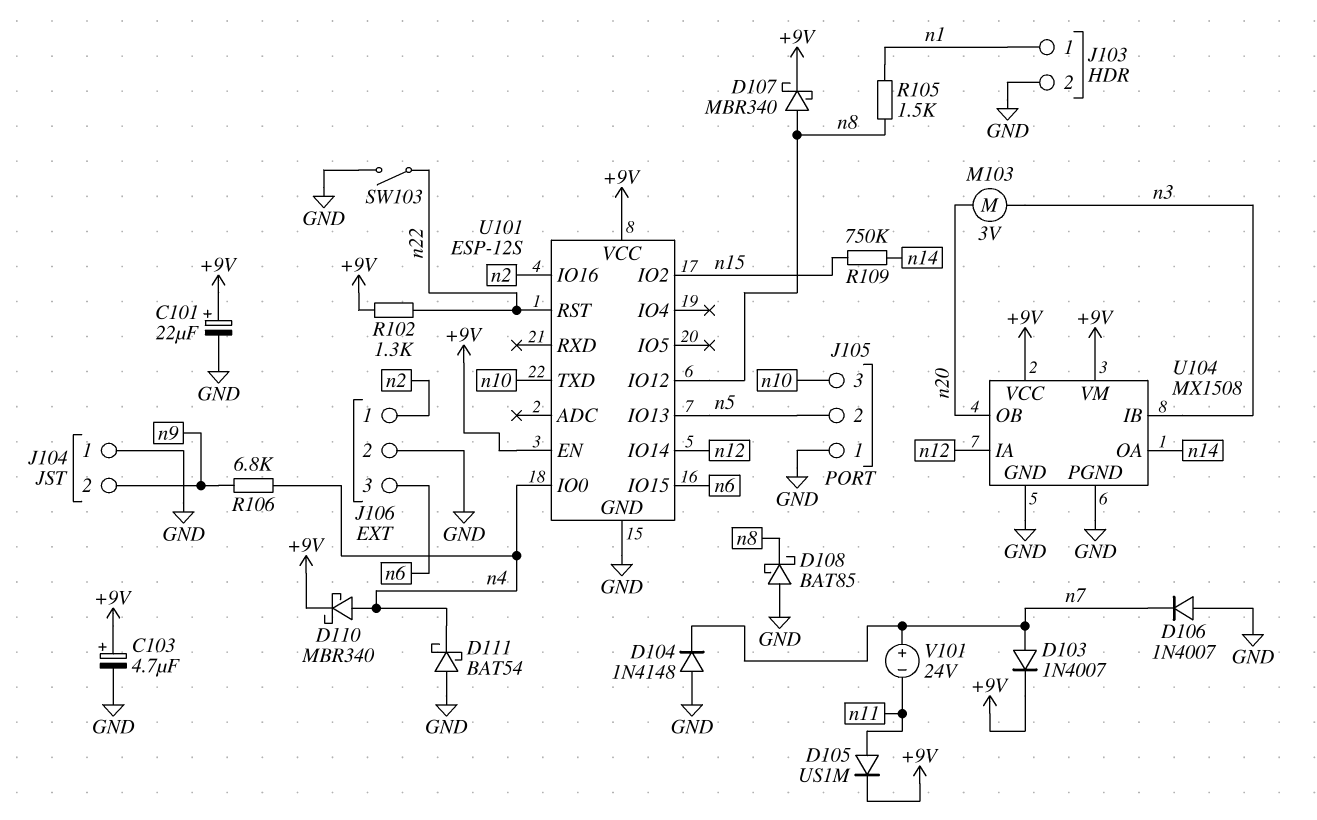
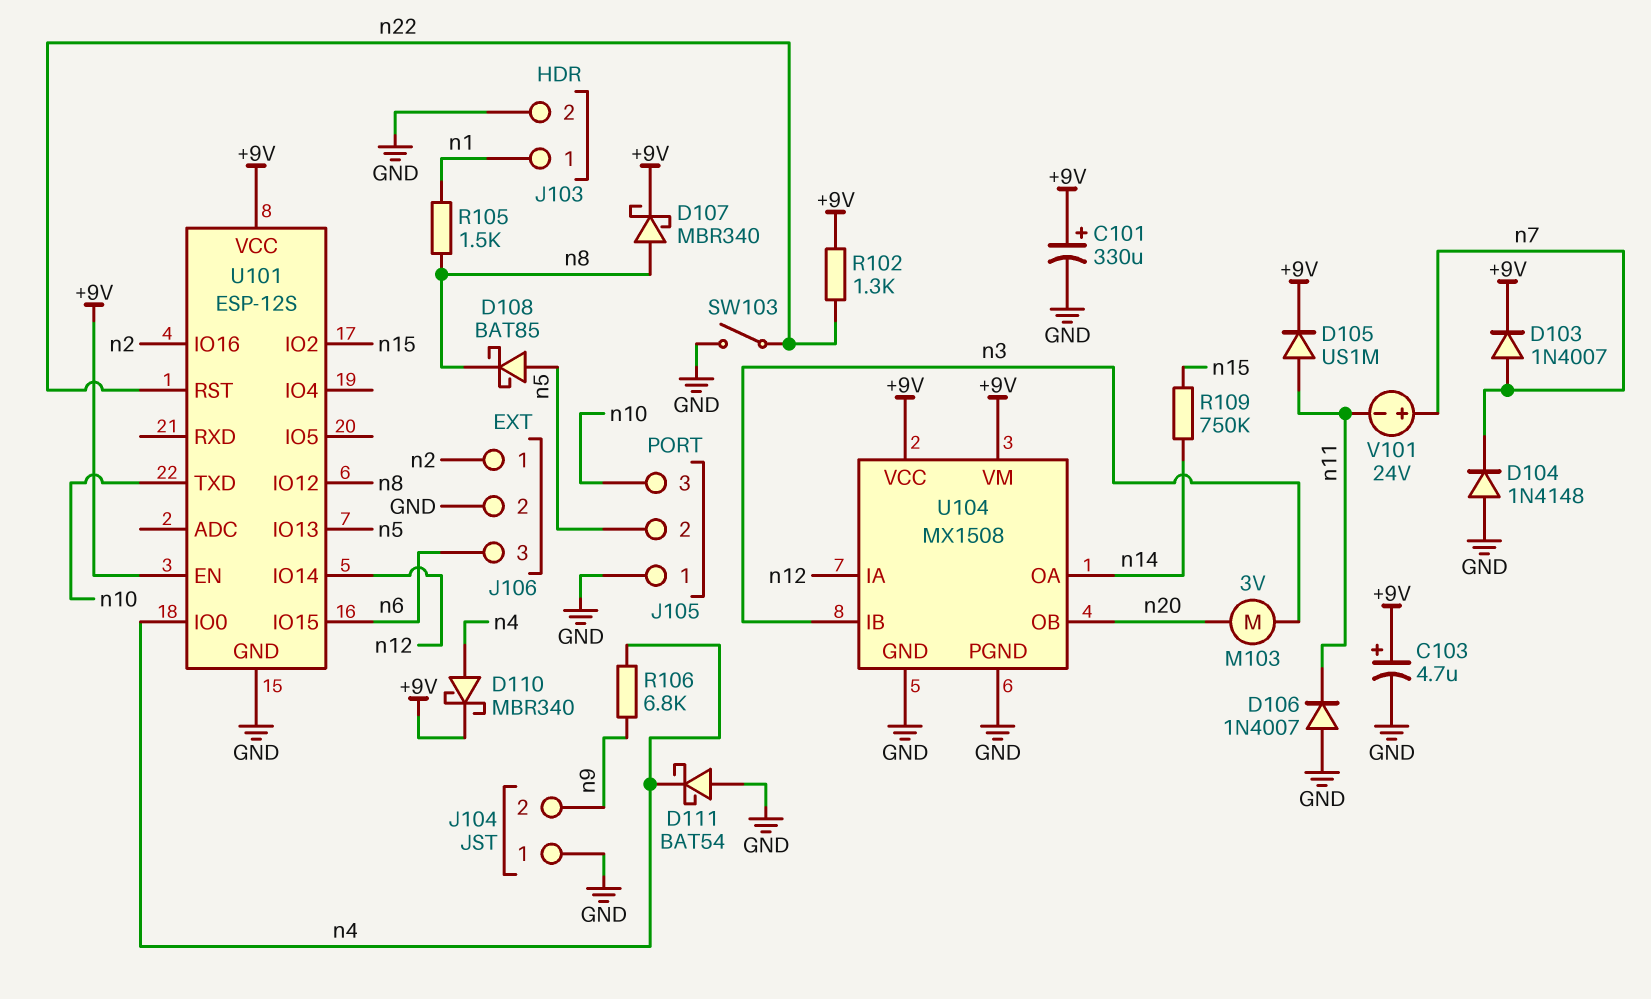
C101: 22uF (plus +9V, minus GND) -> 330uF (plus +9V, minus GND)
D106: diode 1N4007 (A GND, K n7) -> diode 1N4007 (A GND, K n11)
D108: schottky BAT85 (A GND, K n8) -> schottky BAT85 (A n5, K n8)

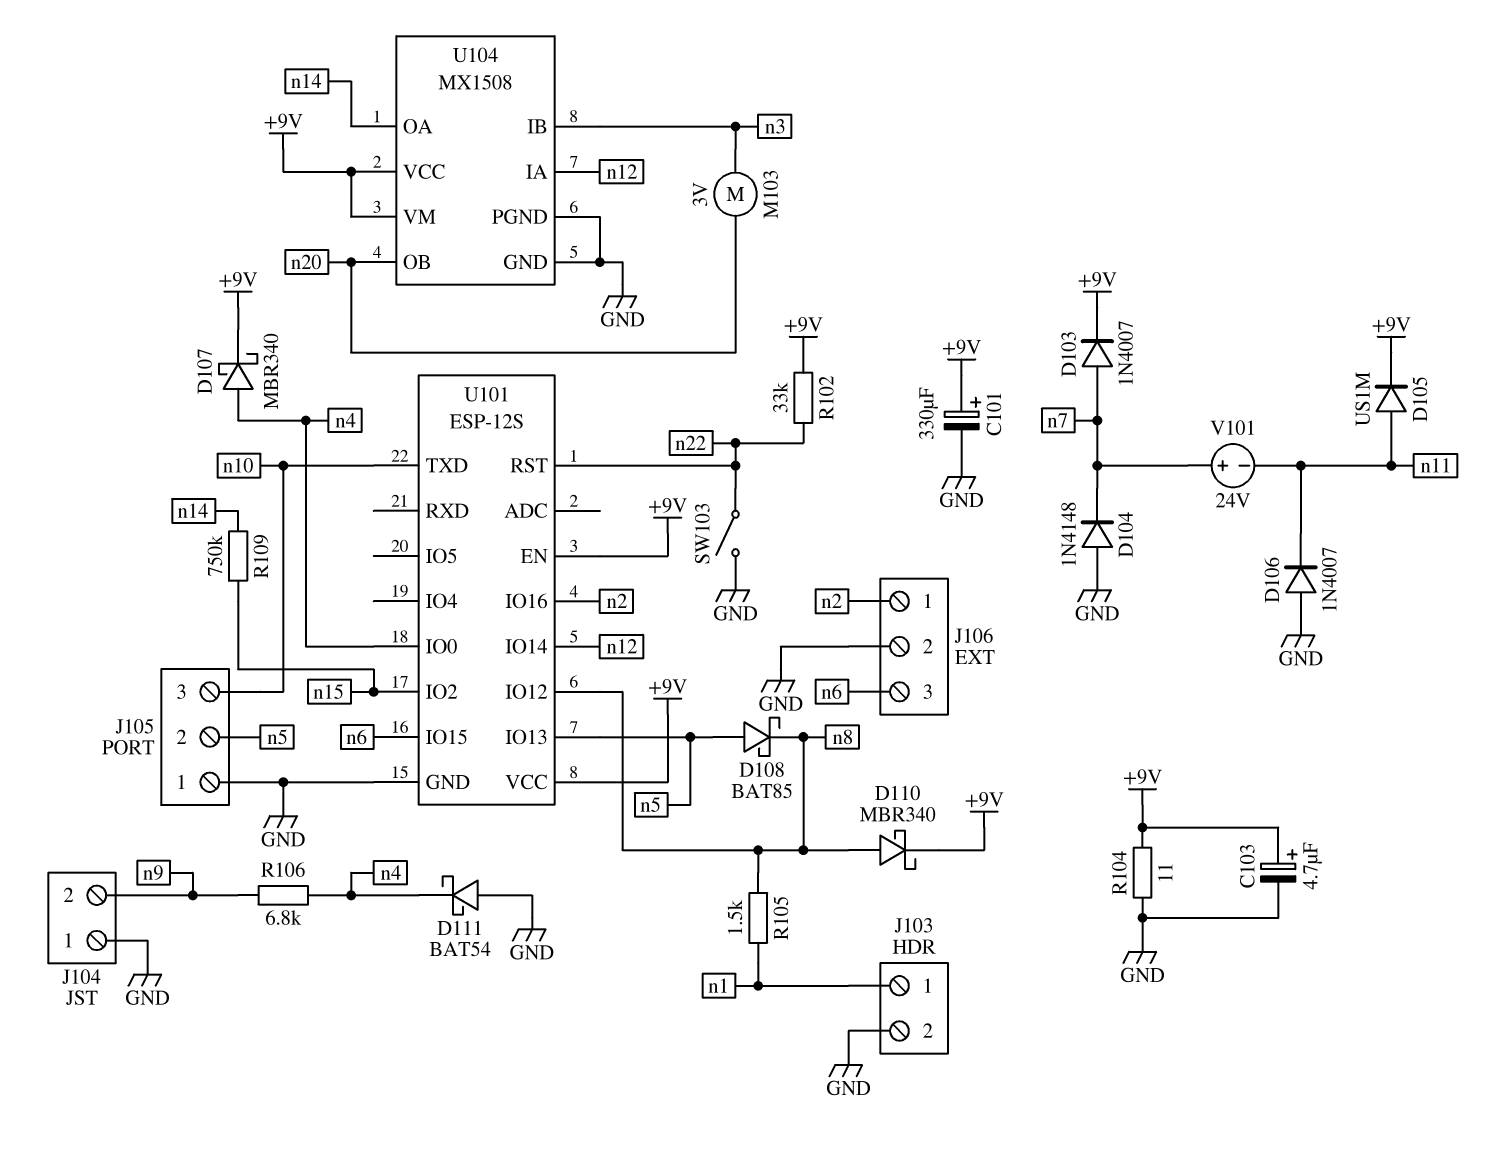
D107: schottky MBR340 (A n8, K +9V) -> schottky MBR340 (A n4, K +9V)
D110: schottky MBR340 (A n4, K +9V) -> schottky MBR340 (A n8, K +9V)
R102: 1.3k (+9V, n22) -> 33k (+9V, n22)
R104: none -> 11 (+9V, GND)

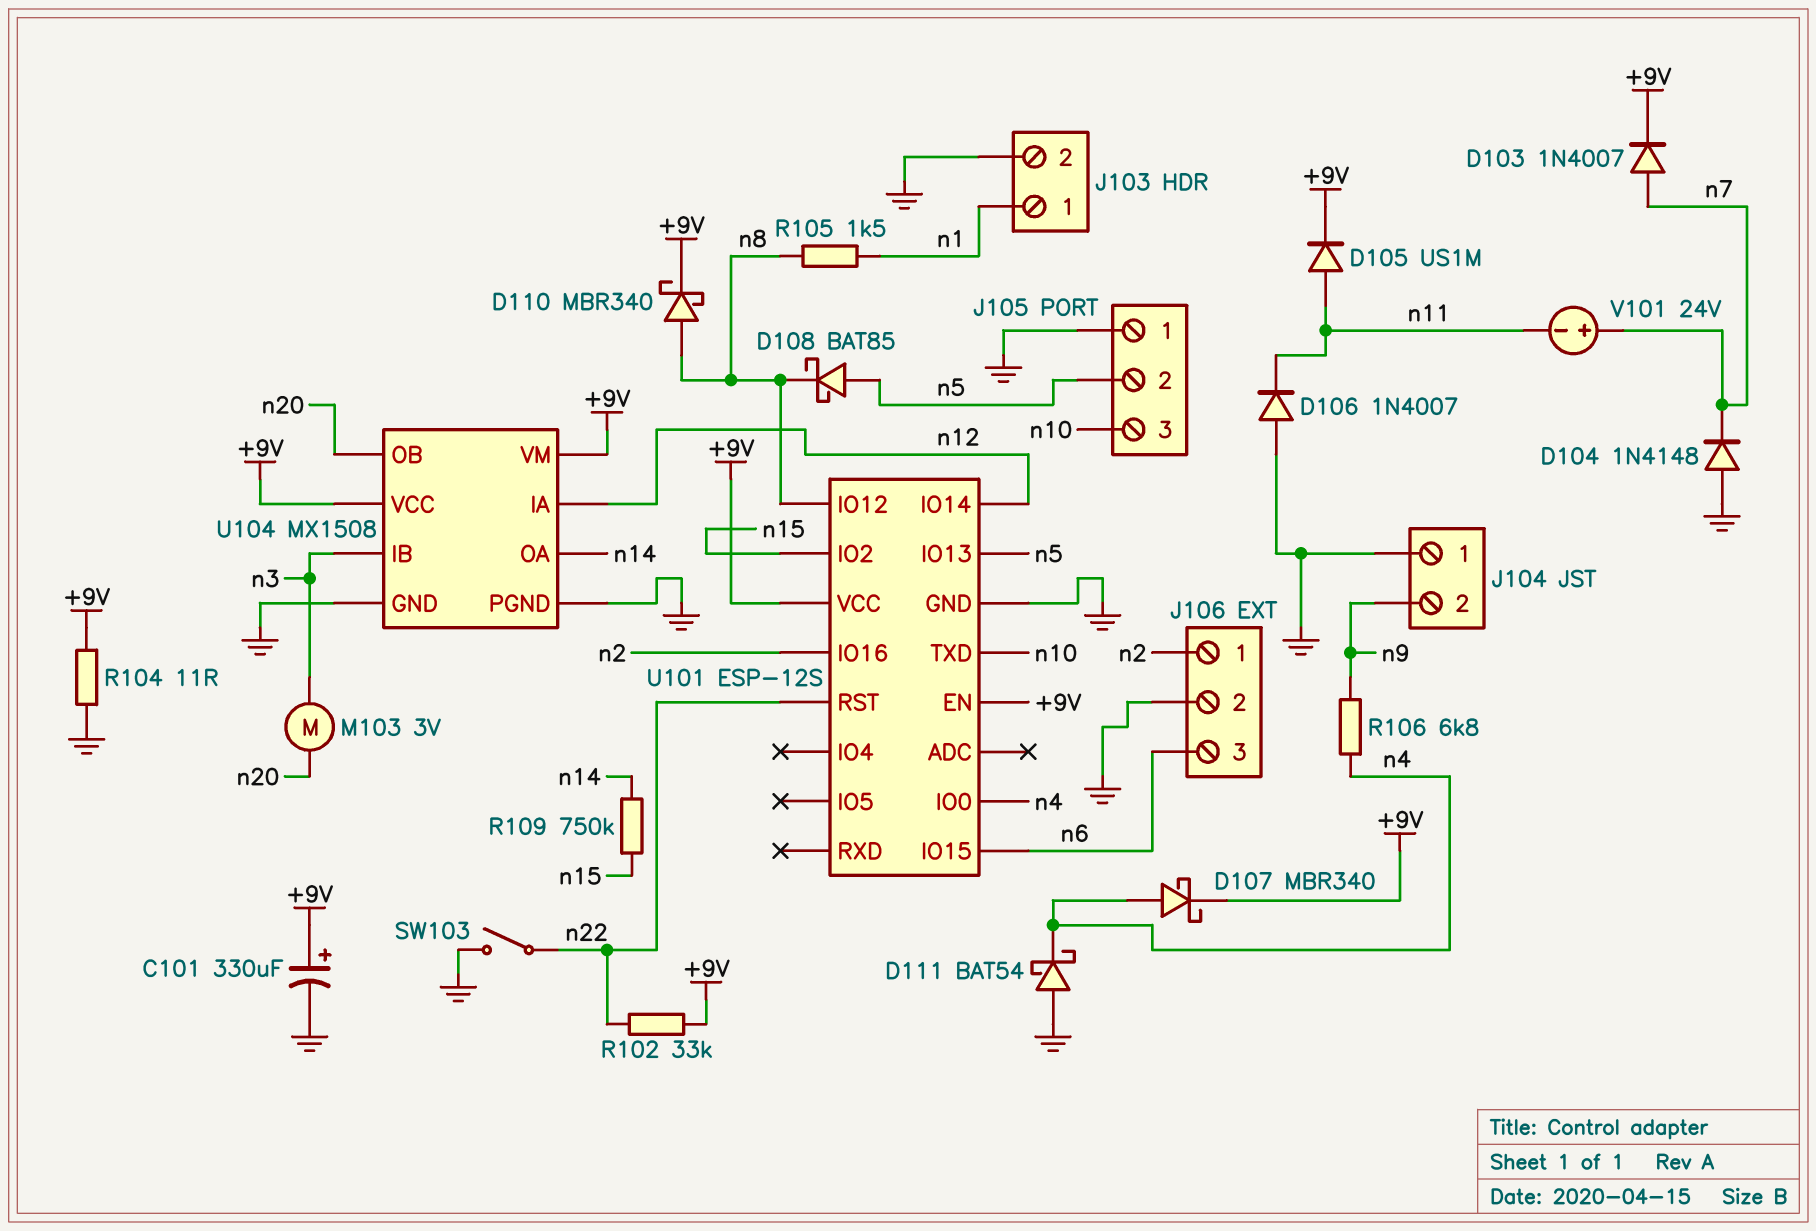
C103: 4.7uF (plus +9V, minus GND) -> none

